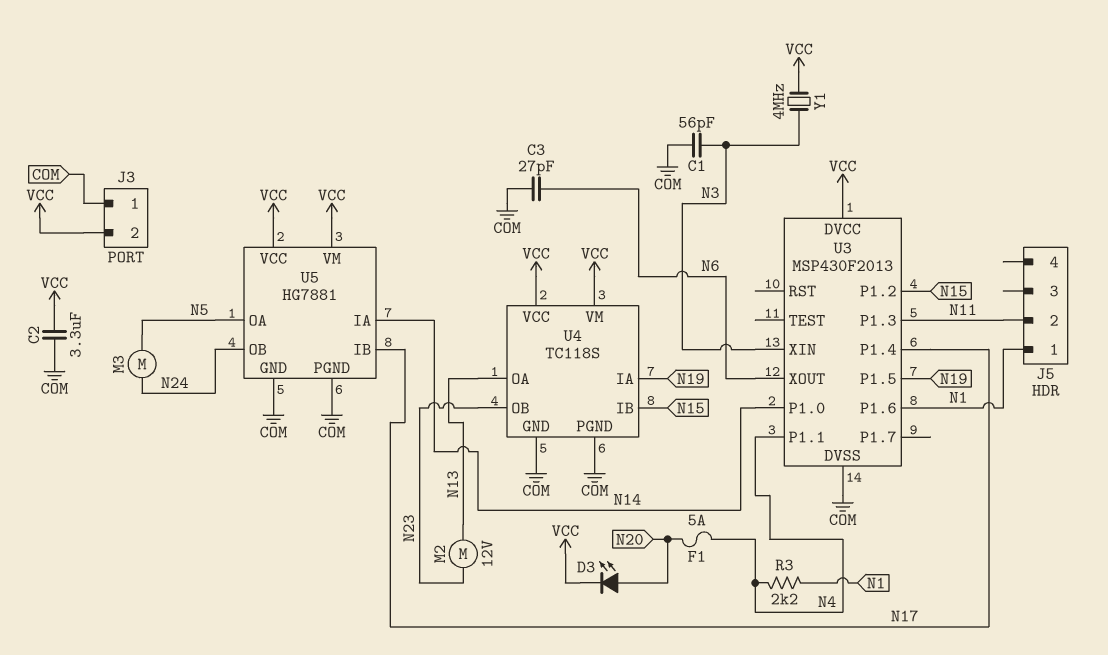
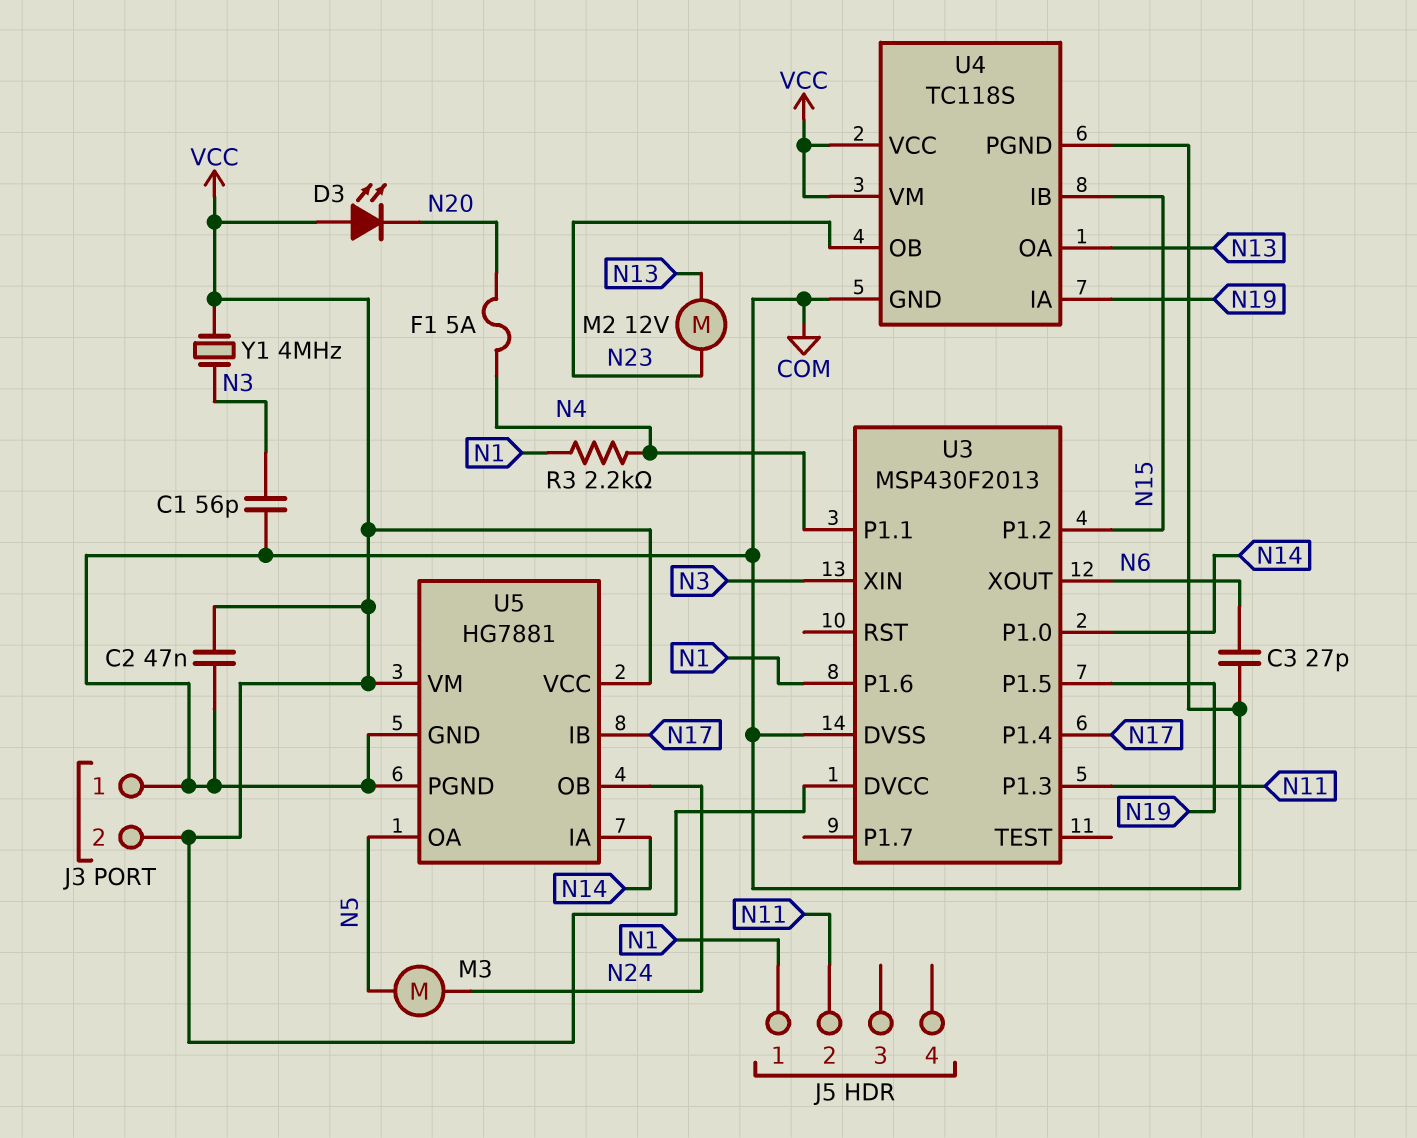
C2: 3.3uF (COM, VCC) -> 47nF (COM, VCC)
D3: LED (A N20, K VCC) -> LED (A VCC, K N20)

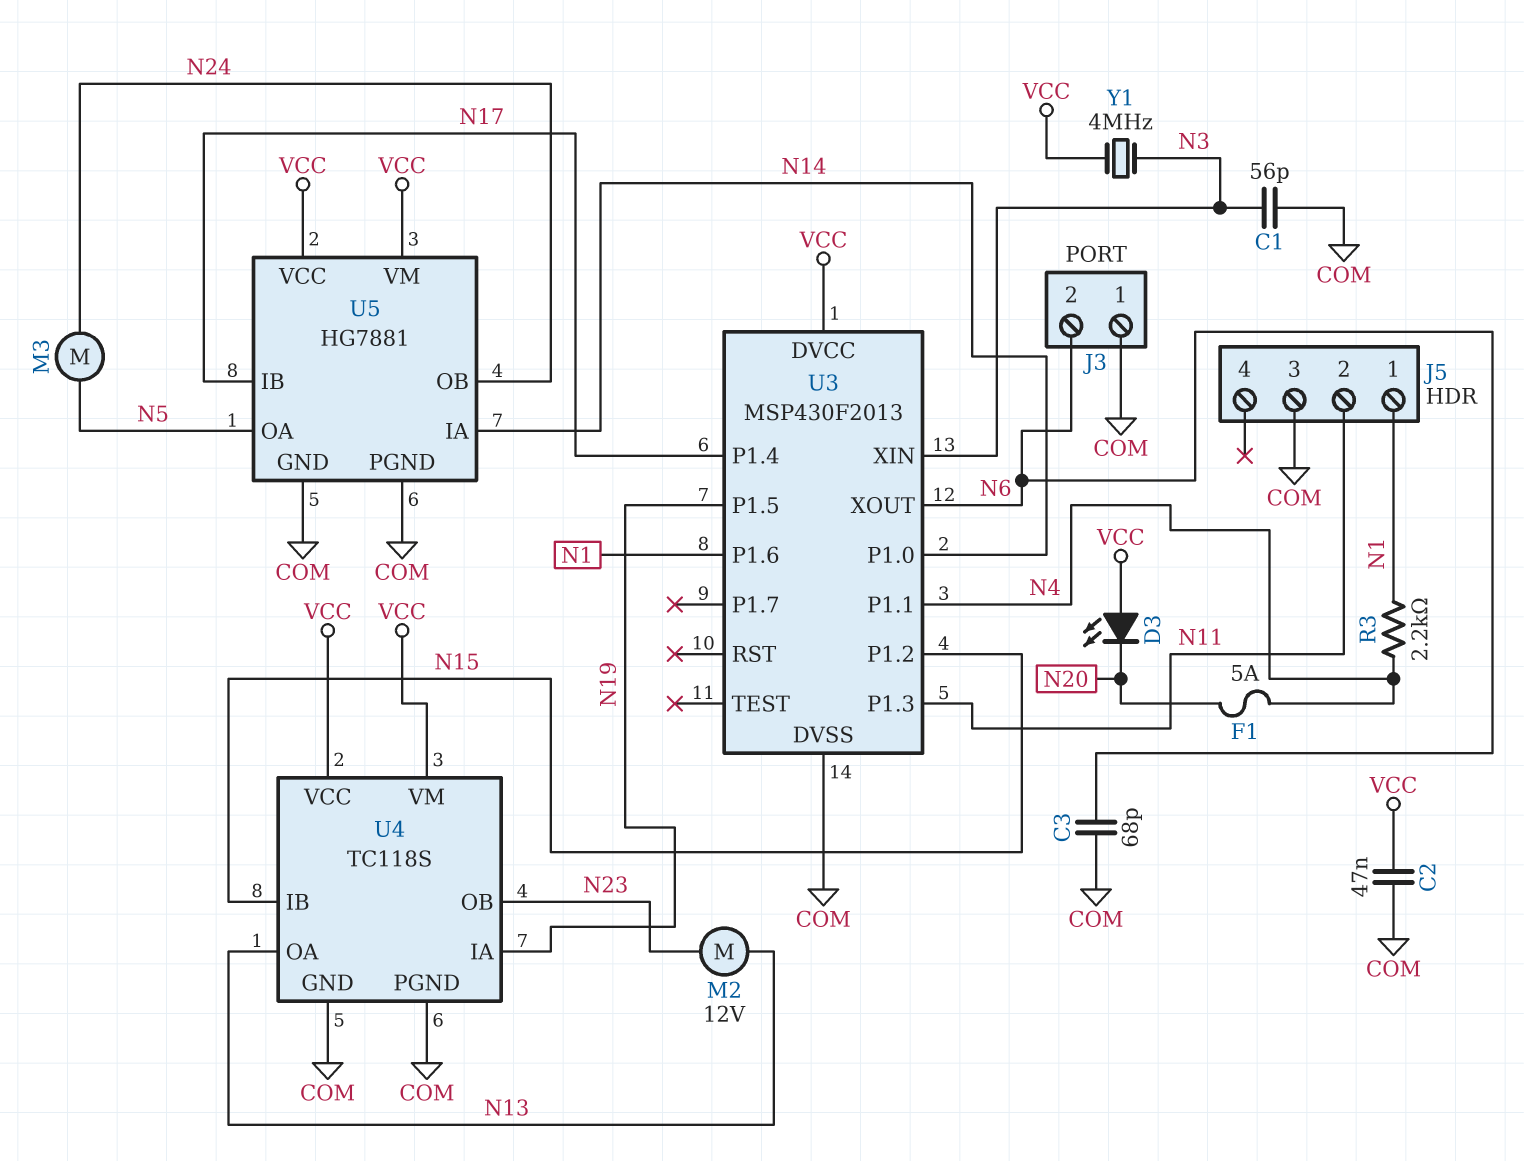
C3: 27pF (COM, N6) -> 68pF (COM, N6)
J3 pin 2: VCC -> N6
J5 pin 3: none -> COM

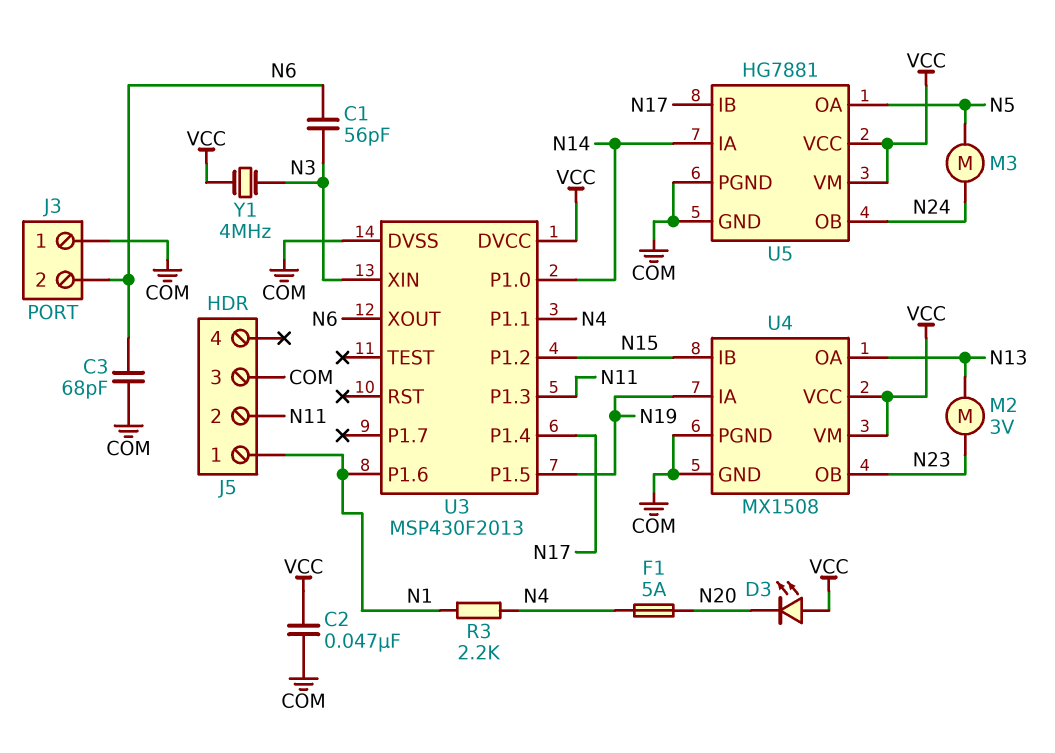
C1: 56pF (COM, N3) -> 56pF (N3, N6)
M2: motor 12V (N13, N23) -> motor 3V (N13, N23)
U4: TC118S -> MX1508

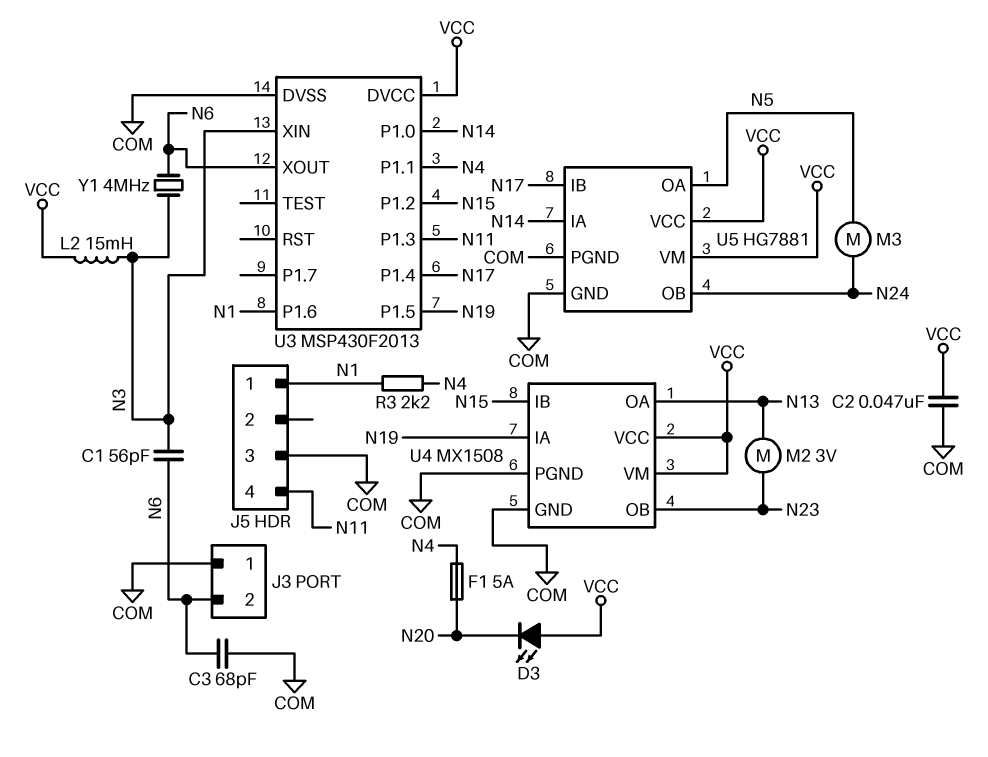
J5 pin 2: N11 -> none
J5 pin 4: none -> N11
L2: none -> 15mH (N3, VCC)
Y1: 4MHz (N3, VCC) -> 4MHz (N3, N6)

